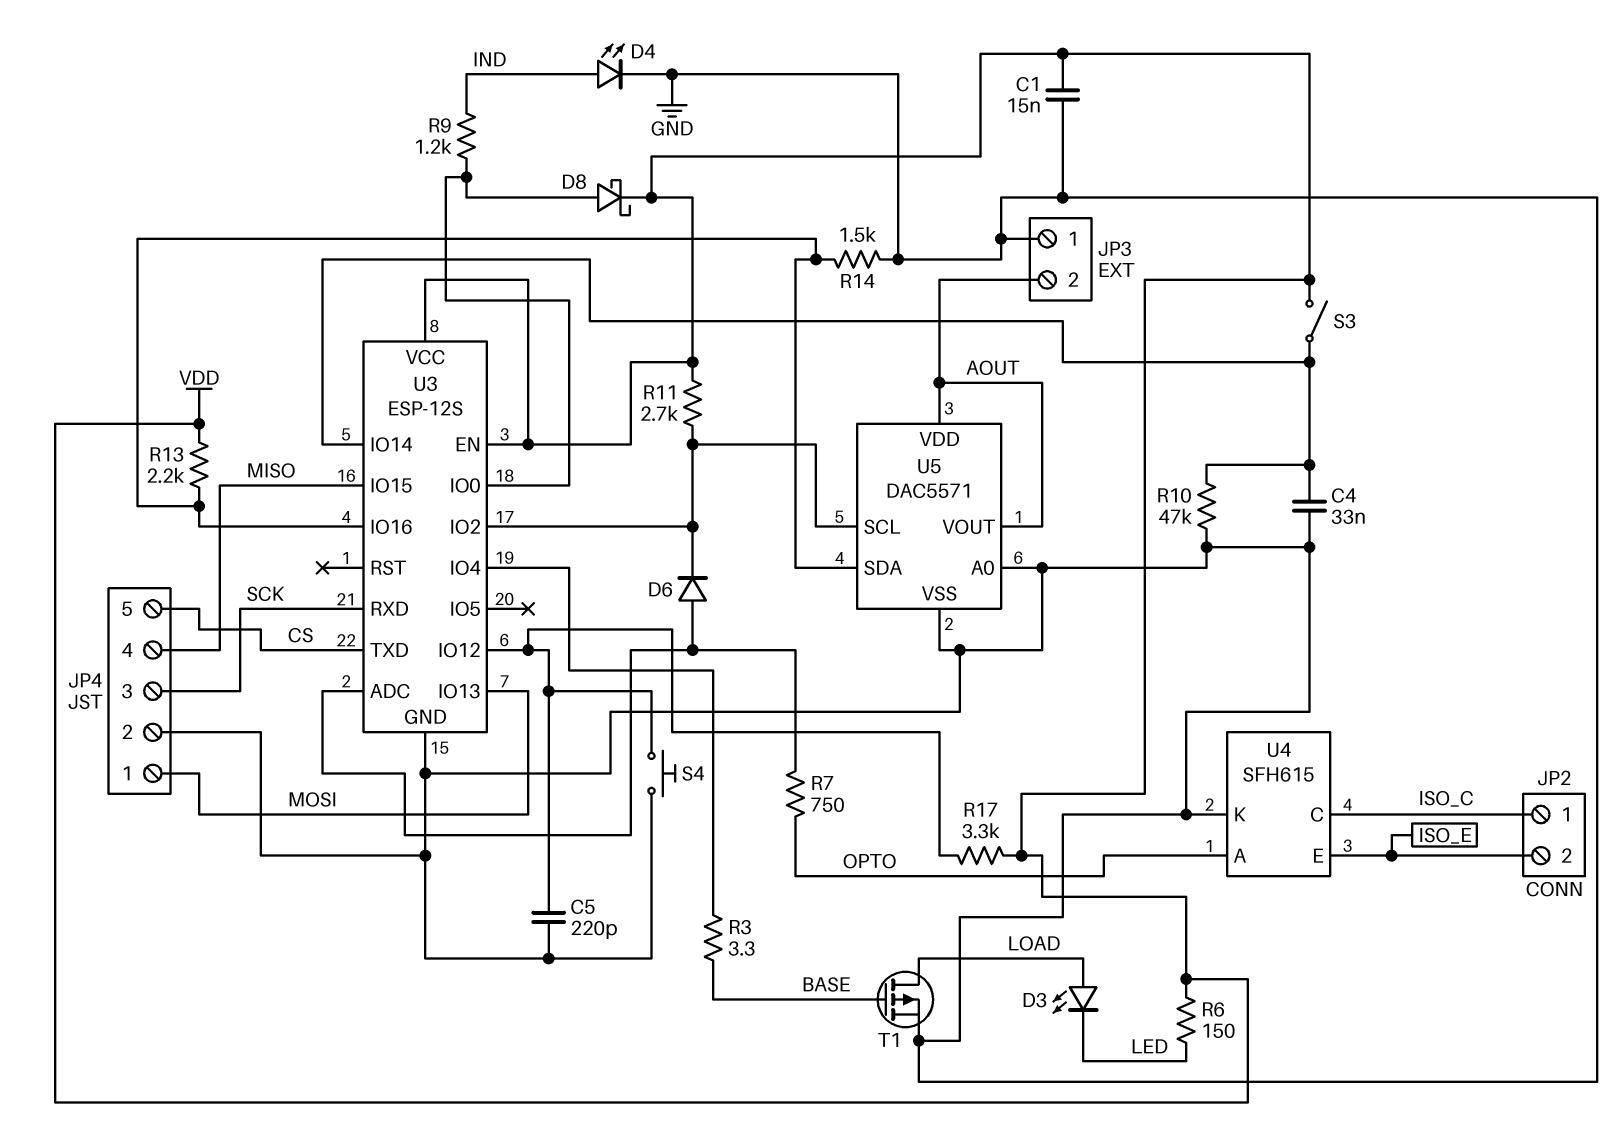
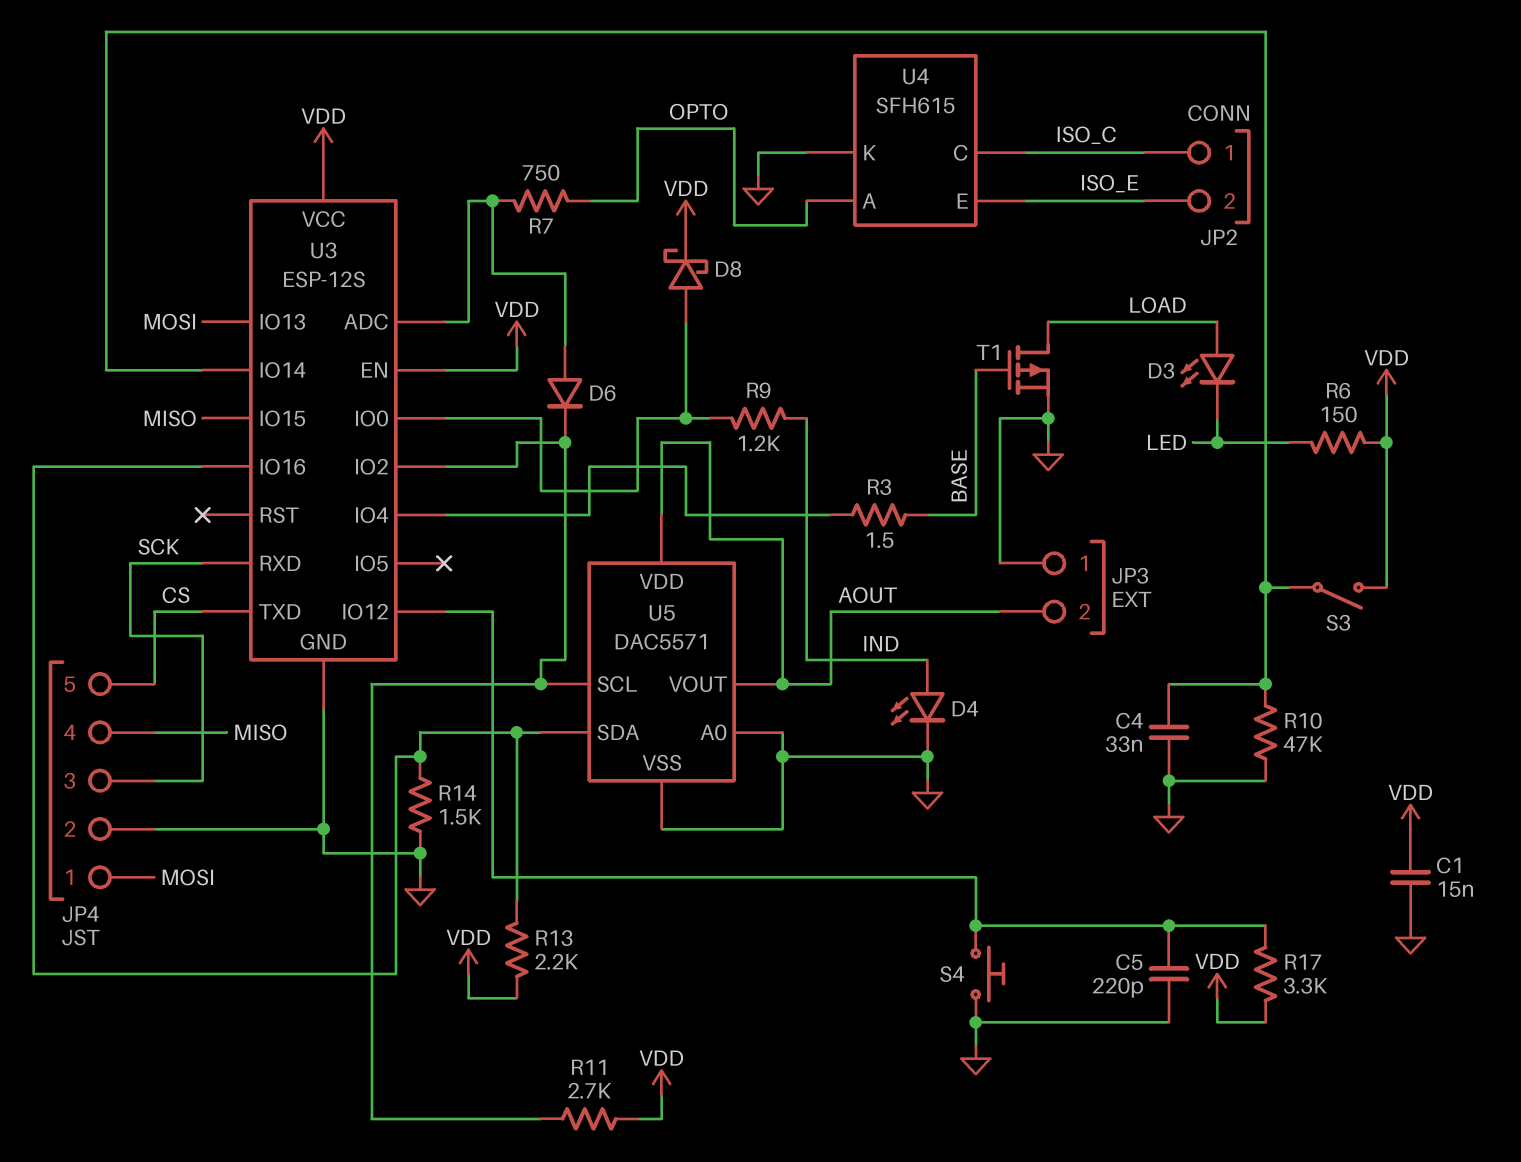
R3: 3.3 (BASE, U3/IO4) -> 1.5 (BASE, U3/IO4)

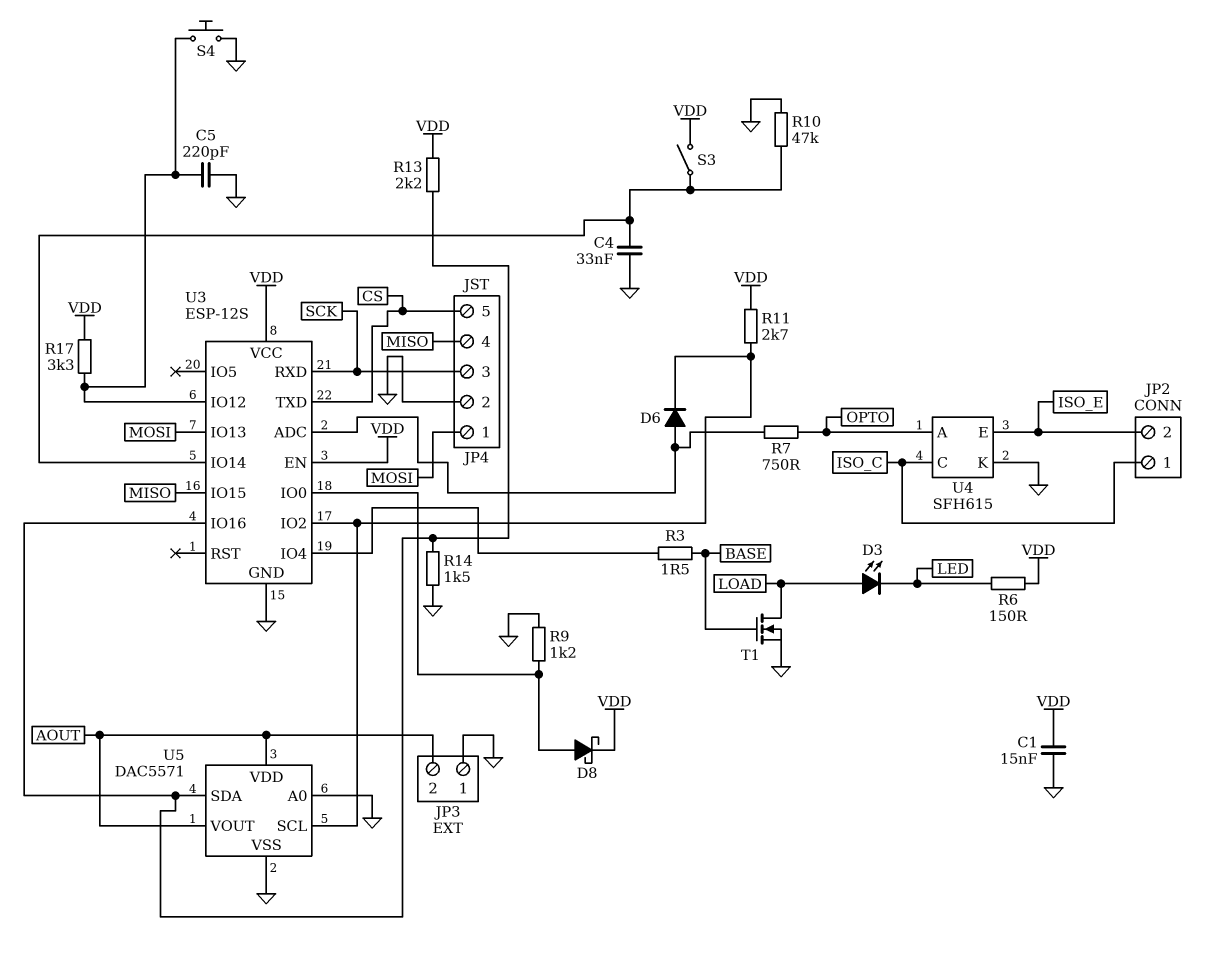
D4: LED (A IND, K GND) -> none
R9: 1.2k (IND, U3/IO0) -> 1.2k (GND, U3/IO0)
T1: PMOS (G BASE, D LOAD, S GND) -> NMOS (G BASE, D LOAD, S GND)

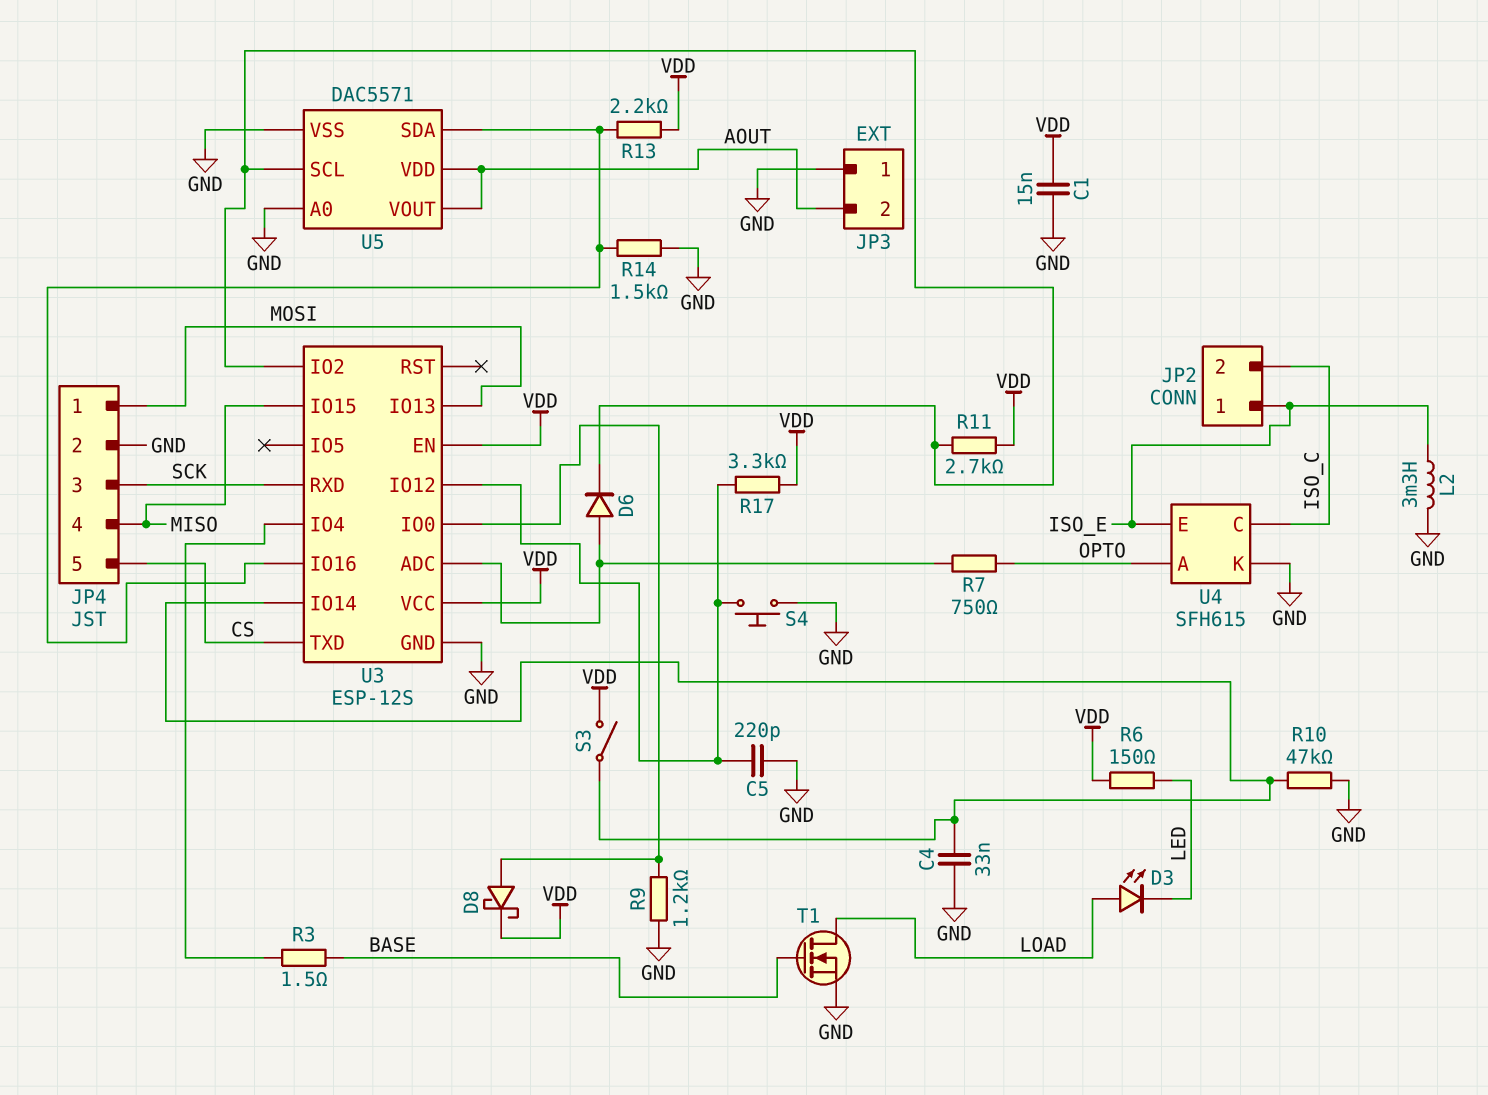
JP2 pin 1: ISO_C -> ISO_E
JP2 pin 2: ISO_E -> ISO_C
L2: none -> 3.3mH (GND, ISO_E)

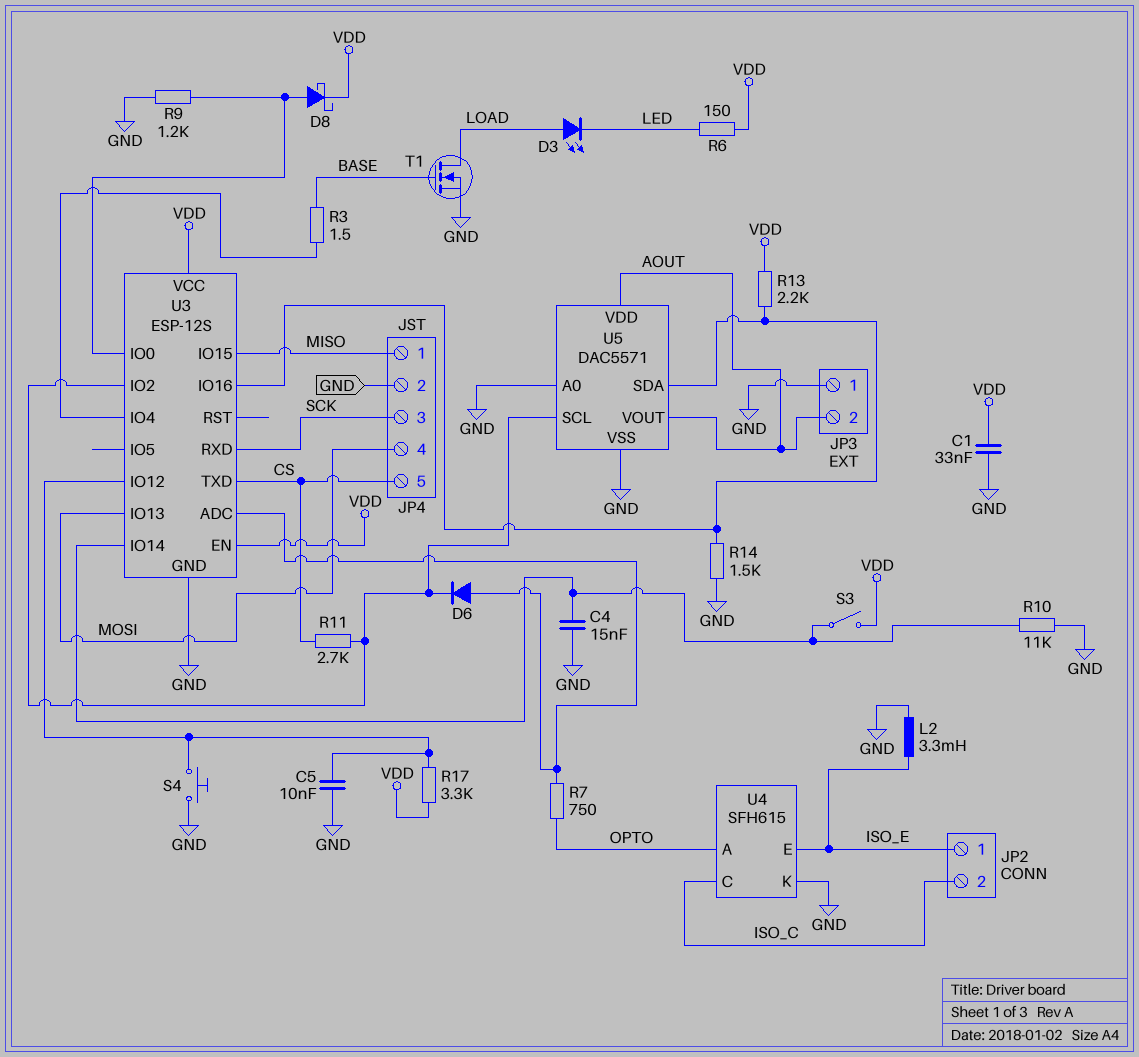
C1: 15nF (GND, VDD) -> 33nF (GND, VDD)
C4: 33nF (GND, U3/IO14) -> 15nF (GND, U3/IO14)
C5: 220pF (GND, U3/IO12) -> 10nF (GND, U3/IO12)
JP4 pin 1: MOSI -> MISO
JP4 pin 4: MISO -> MOSI
R10: 47k (GND, U3/IO14) -> 11k (GND, U3/IO14)
R11: 2.7k (U3/IO2, VDD) -> 2.7k (CS, U3/IO2)

